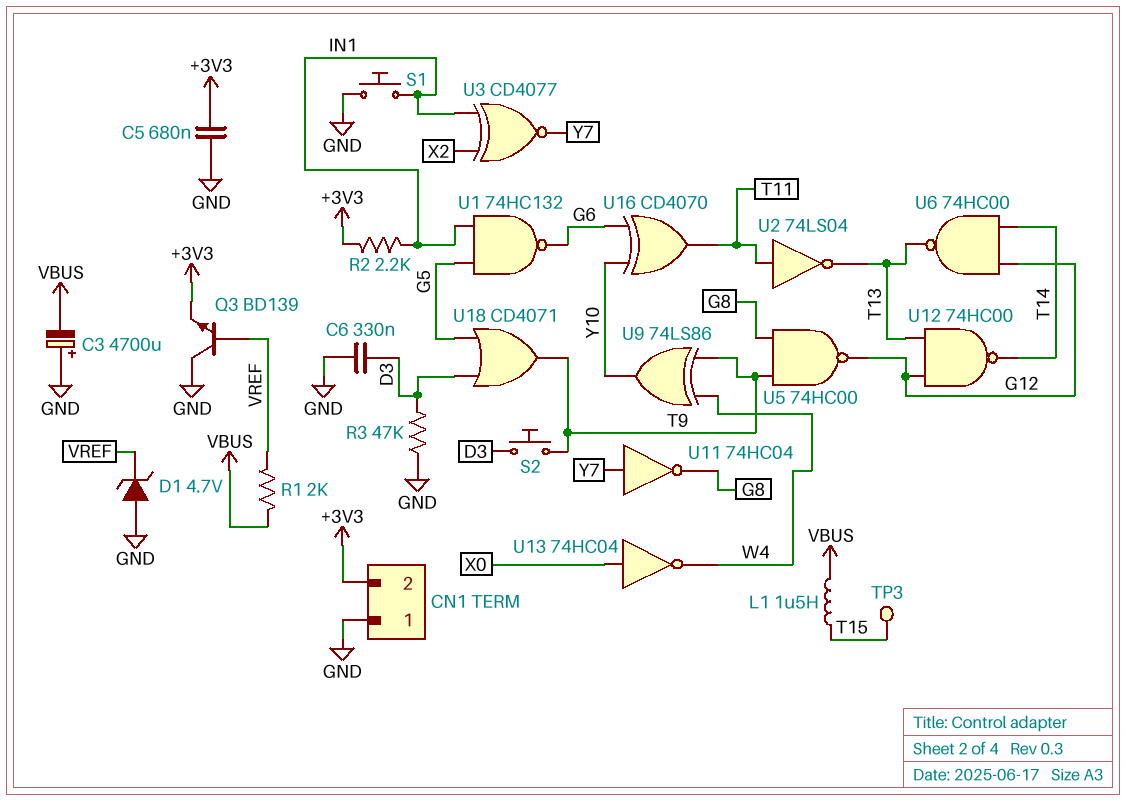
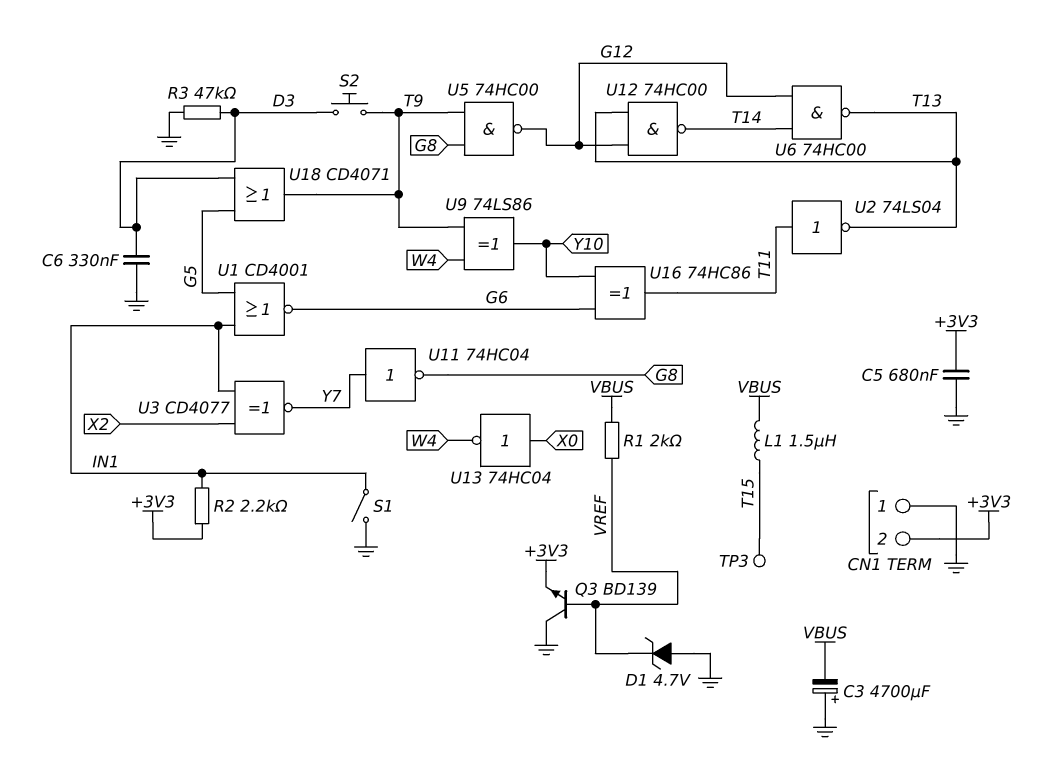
S1: button (GND, IN1) -> switch (GND, IN1)
U1: NAND 74HC132 (in G5, in IN1, out G6) -> NOR CD4001 (in G5, in IN1, out G6)
U16: XOR CD4070 (in G6, in Y10, out T11) -> XOR 74HC86 (in G6, in Y10, out T11)

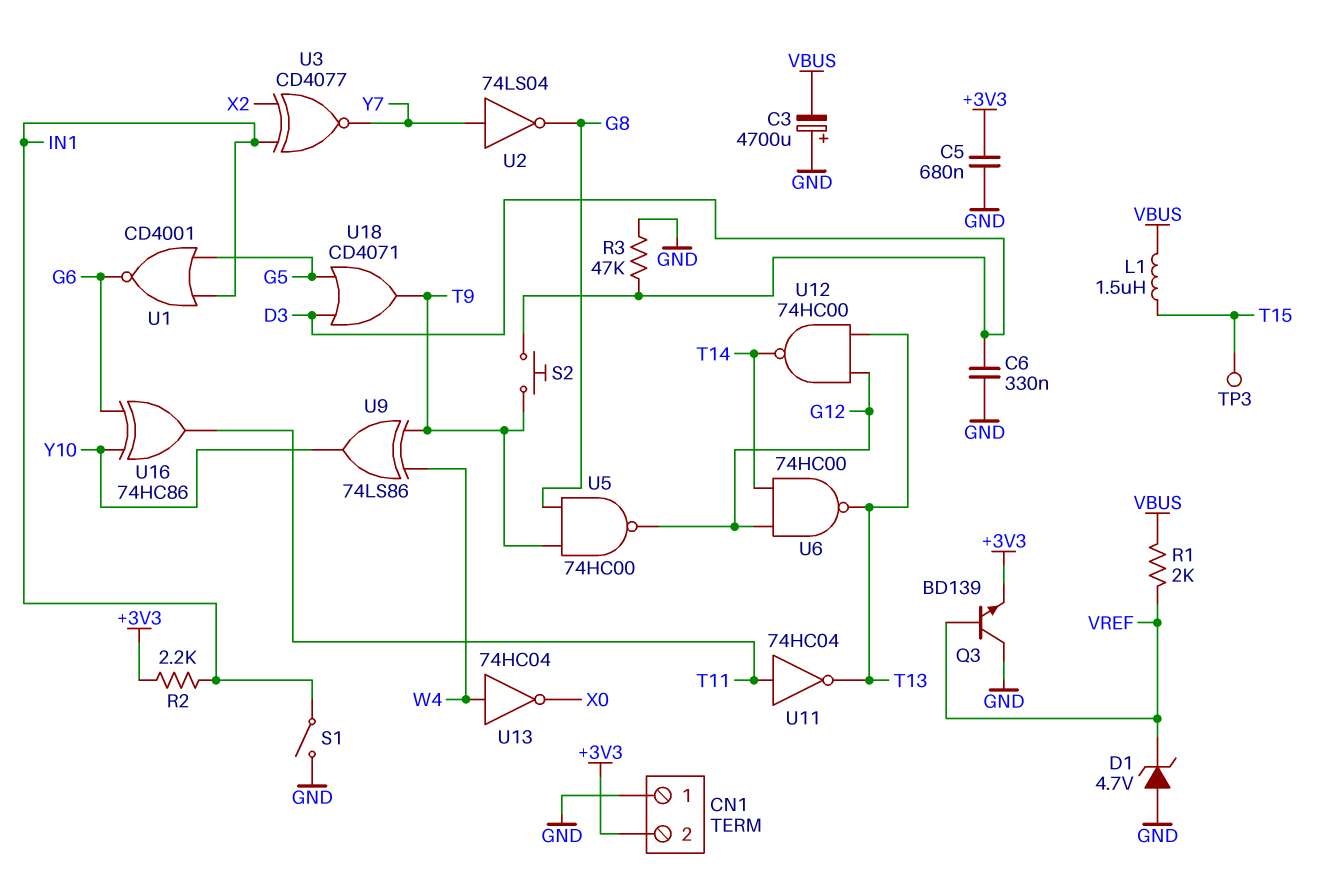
U2: NOT 74LS04 (in T11, out T13) -> NOT 74LS04 (in Y7, out G8)
U11: NOT 74HC04 (in Y7, out G8) -> NOT 74HC04 (in T11, out T13)
U13: NOT 74HC04 (in X0, out W4) -> NOT 74HC04 (in W4, out X0)

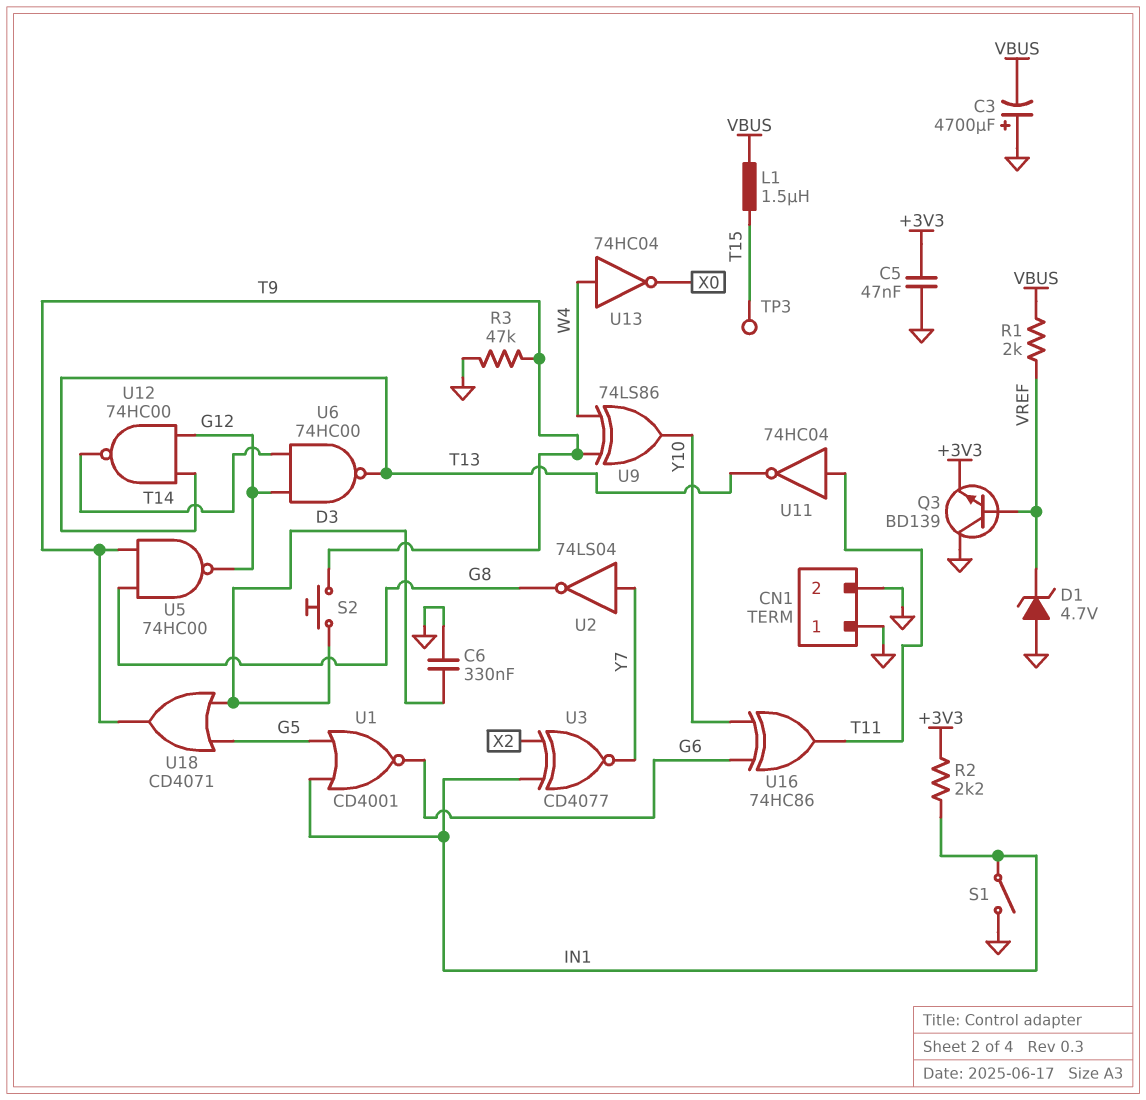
C5: 680nF (+3V3, GND) -> 47nF (+3V3, GND)
CN1 pin 2: +3V3 -> GND
R3: 47k (D3, GND) -> 47k (GND, T9)

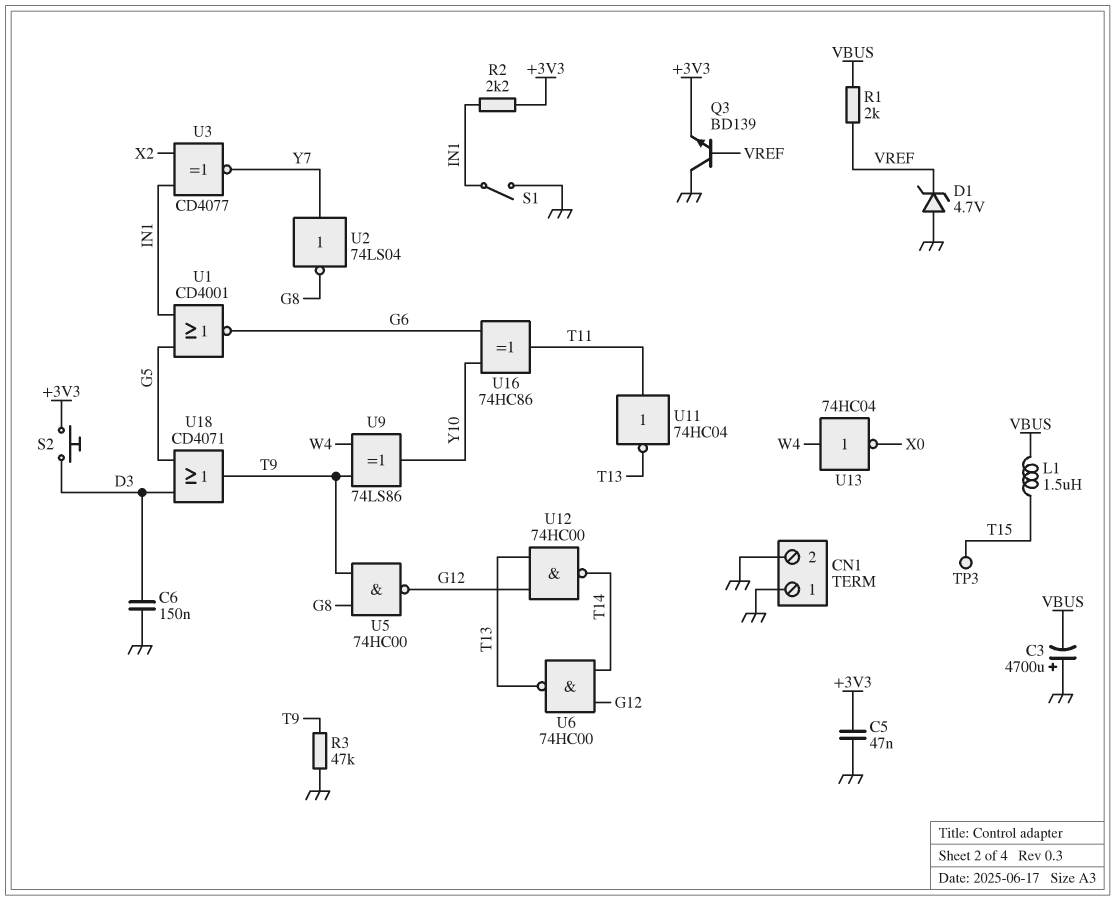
C6: 330nF (D3, GND) -> 150nF (D3, GND)
S2: button (D3, T9) -> button (+3V3, D3)

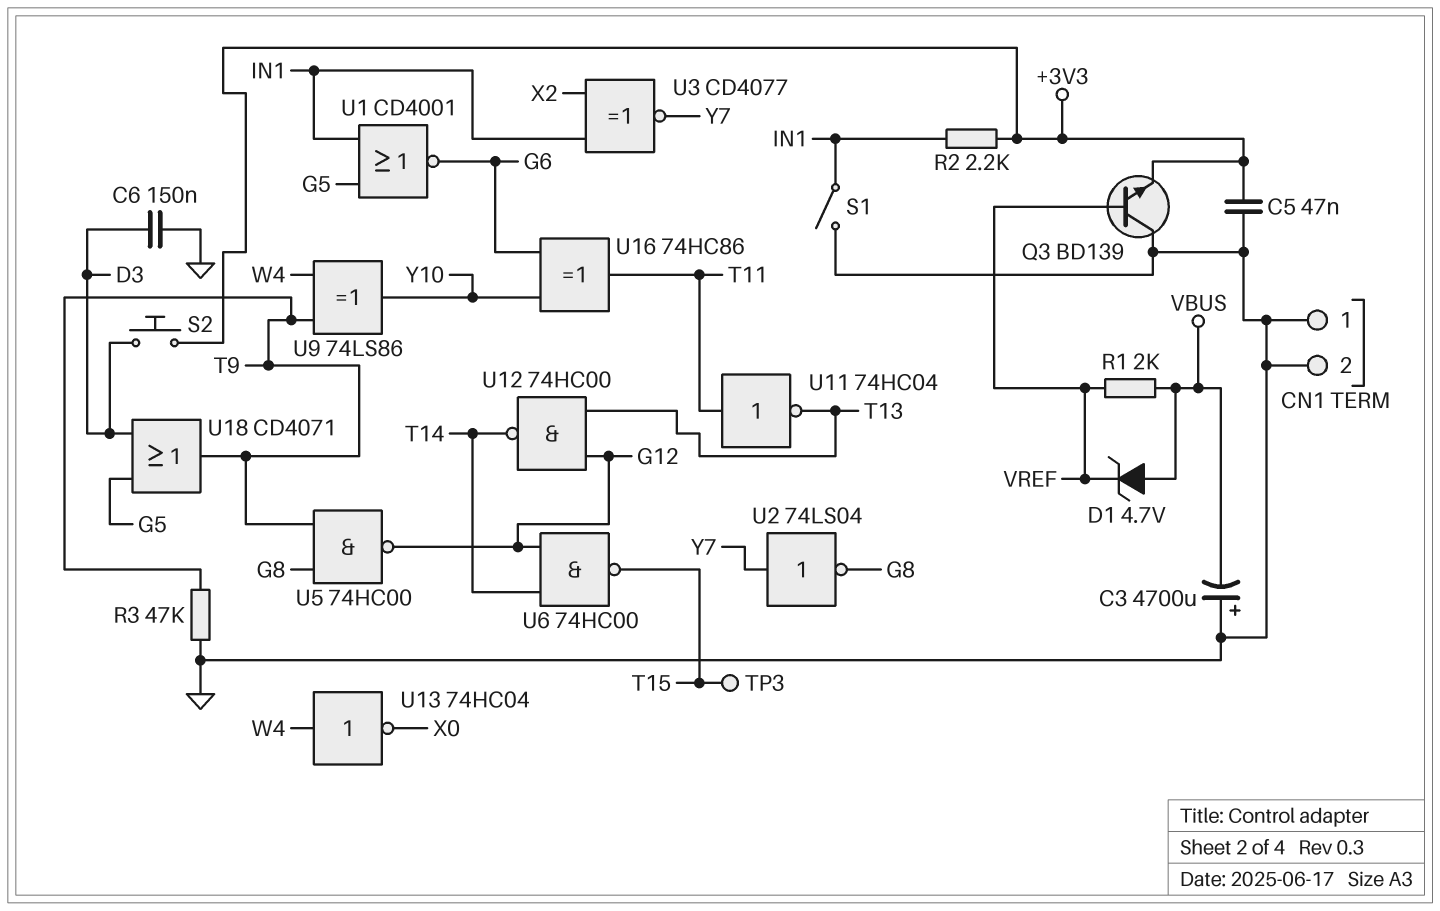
D1: zener 4.7V (A GND, K VREF) -> zener 4.7V (A VBUS, K VREF)
L1: 1.5uH (T15, VBUS) -> none
U6: NAND 74HC00 (in G12, in T14, out T13) -> NAND 74HC00 (in G12, in T14, out T15)

